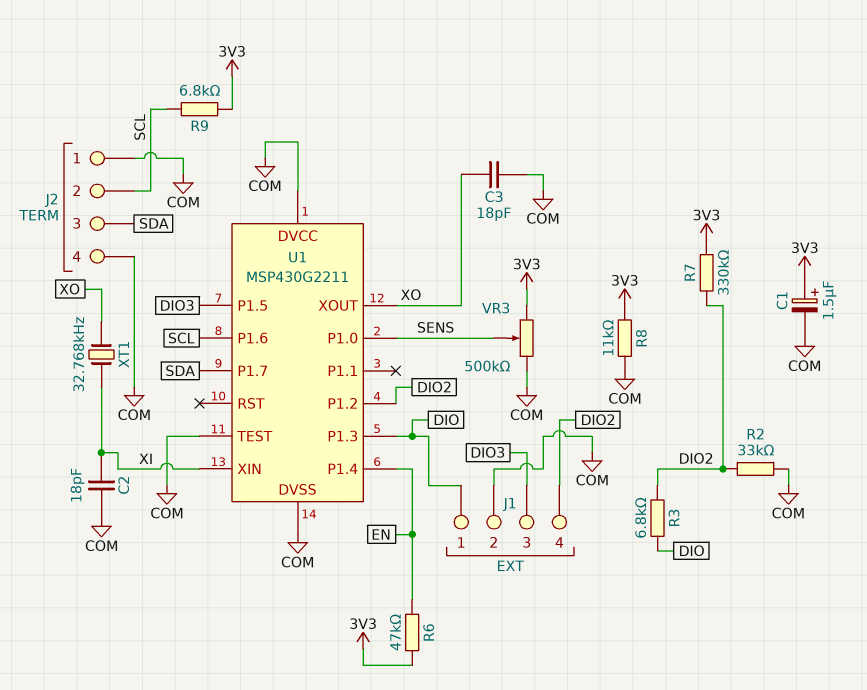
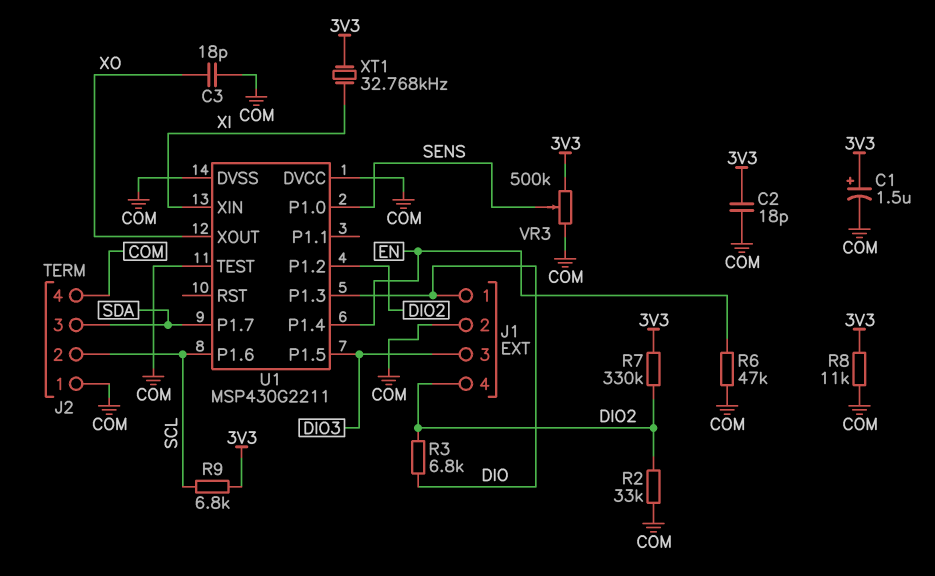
C2: 18pF (COM, XI) -> 18pF (3V3, COM)
R6: 47k (3V3, EN) -> 47k (COM, EN)
XT1: 32.768kHz (XI, XO) -> 32.768kHz (3V3, XI)

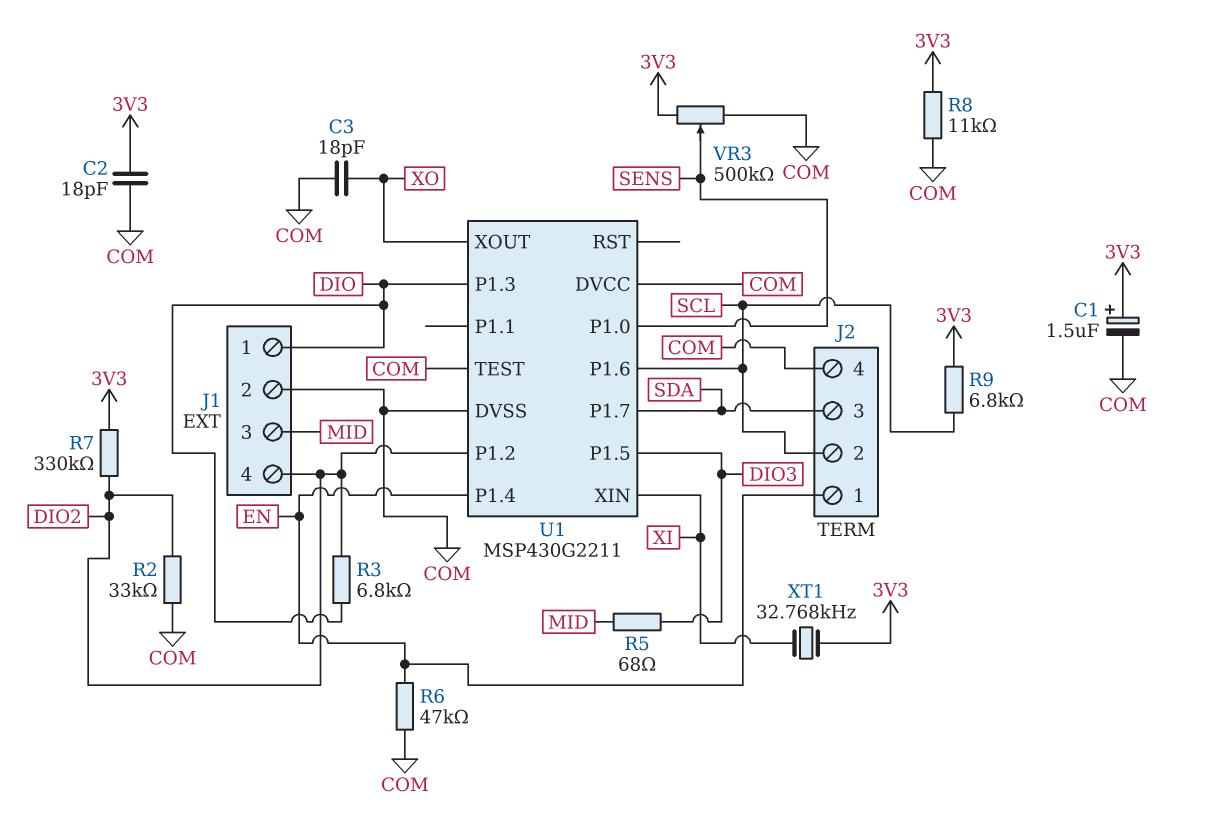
J1 pin 3: DIO3 -> MID
J2 pin 1: COM -> EN
R5: none -> 68 (DIO3, MID)

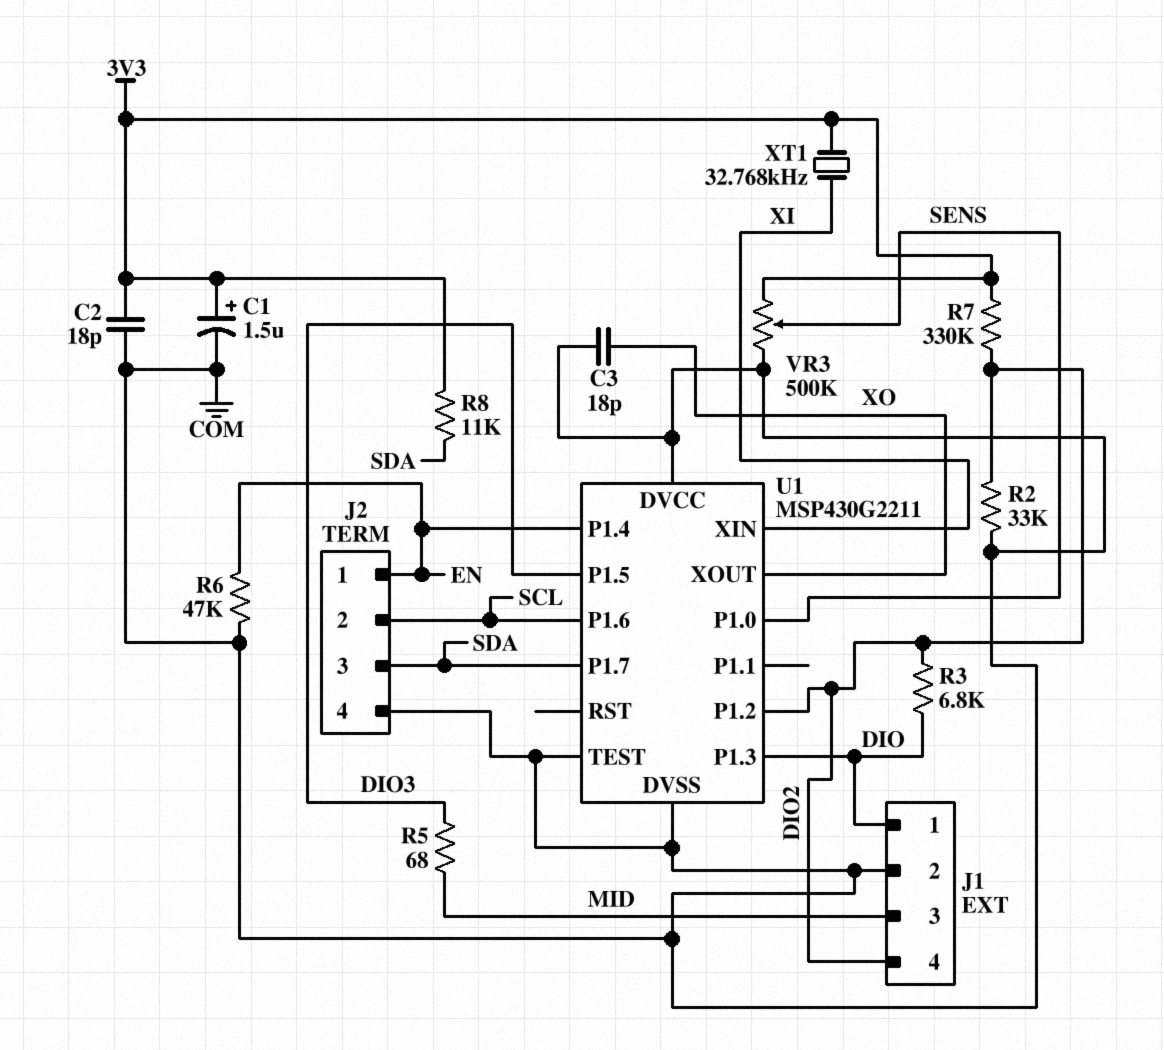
R8: 11k (3V3, COM) -> 11k (3V3, SDA)
R9: 6.8k (3V3, SCL) -> none

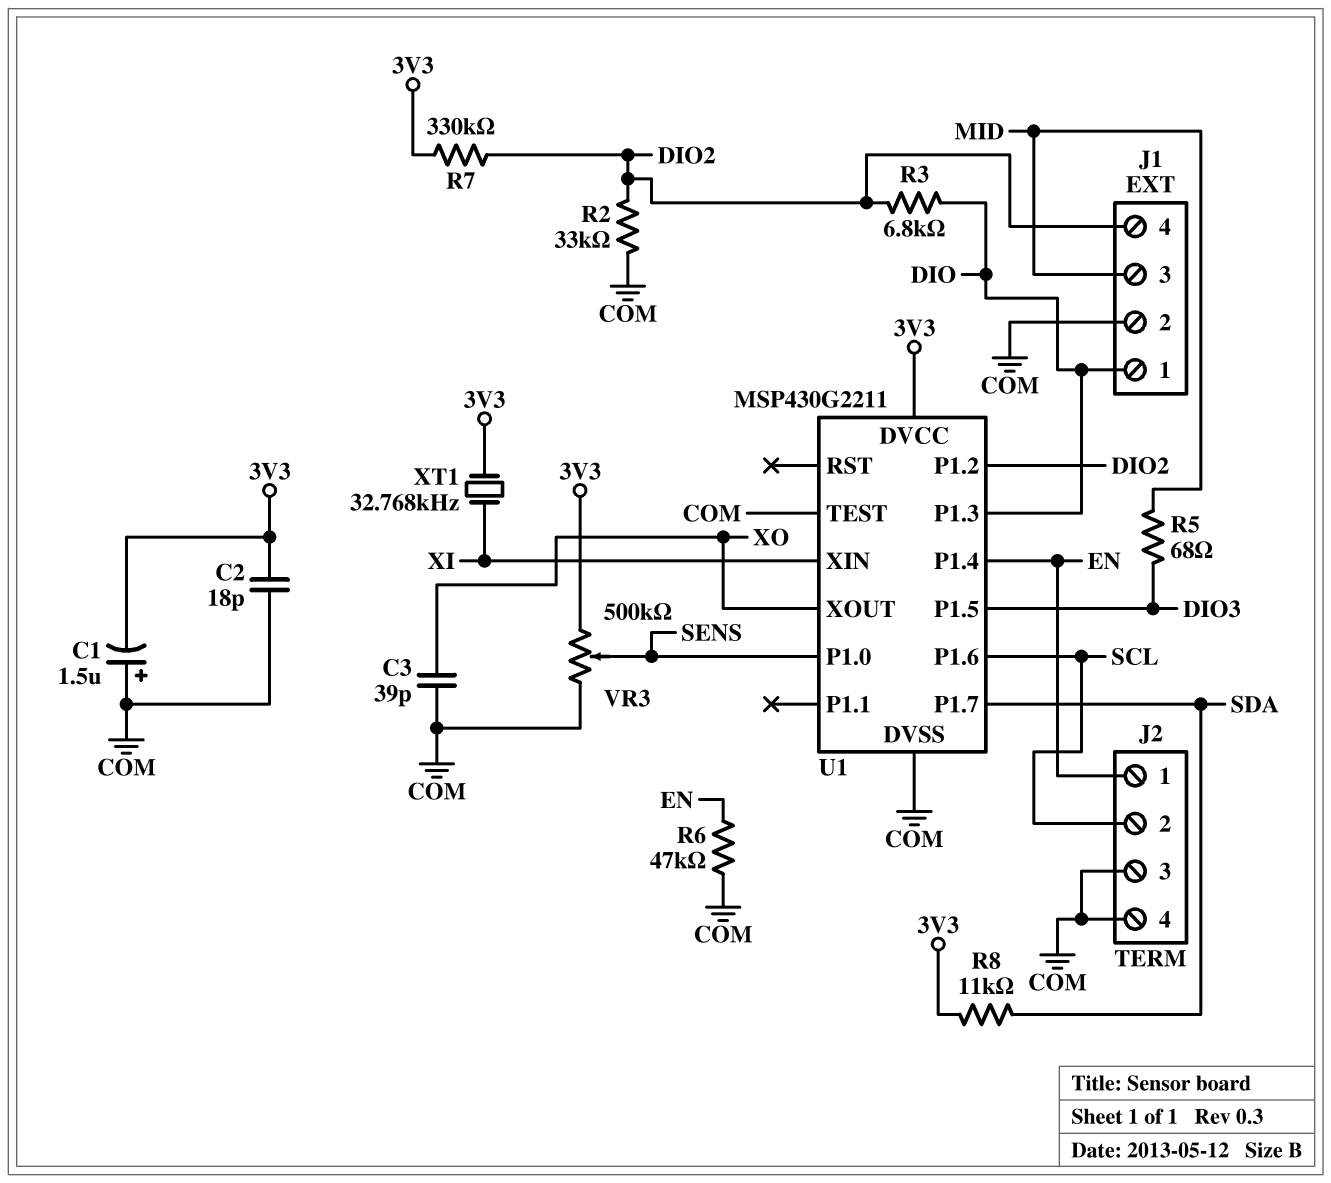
C1: 1.5uF (plus 3V3, minus COM) -> 1.5uF (plus COM, minus 3V3)
C3: 18pF (COM, XO) -> 39pF (COM, XO)
J2 pin 3: SDA -> COM
U1 pin DVCC: COM -> 3V3

